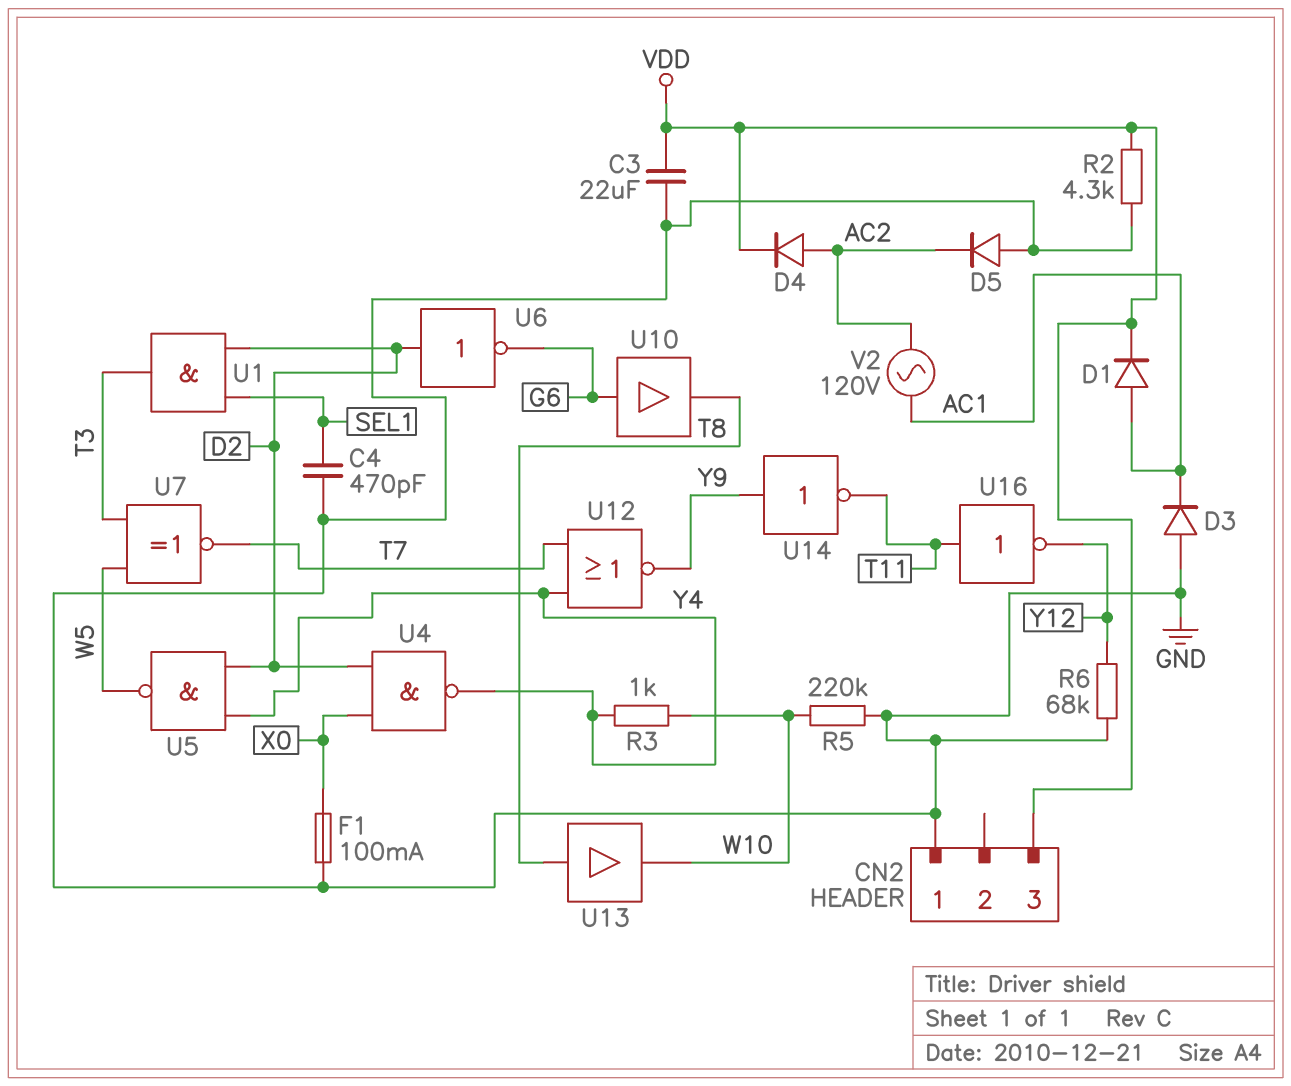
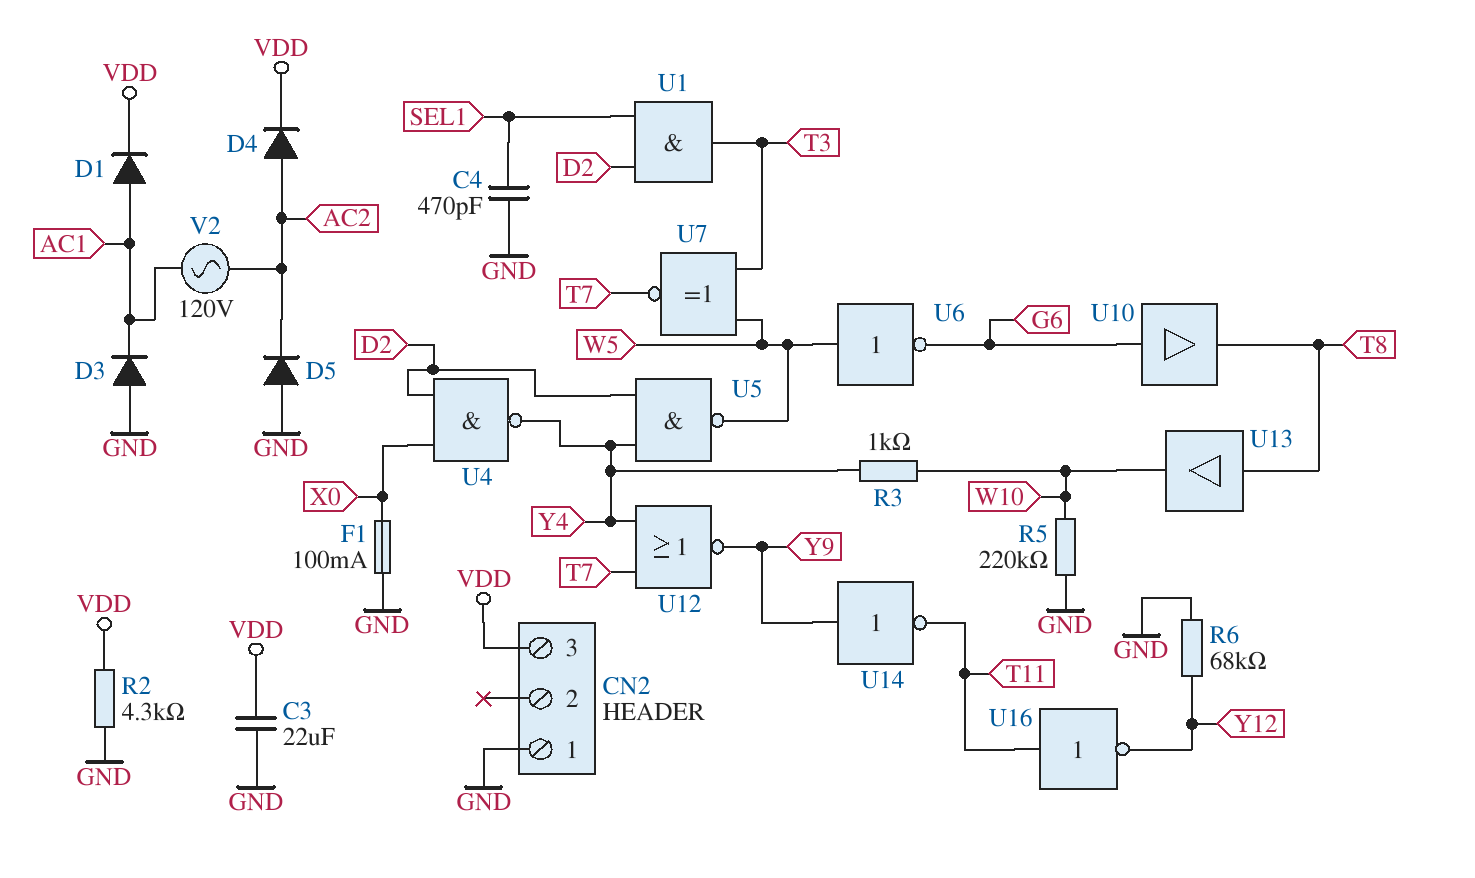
U6: NOT (in D2, out G6) -> NOT (in W5, out G6)

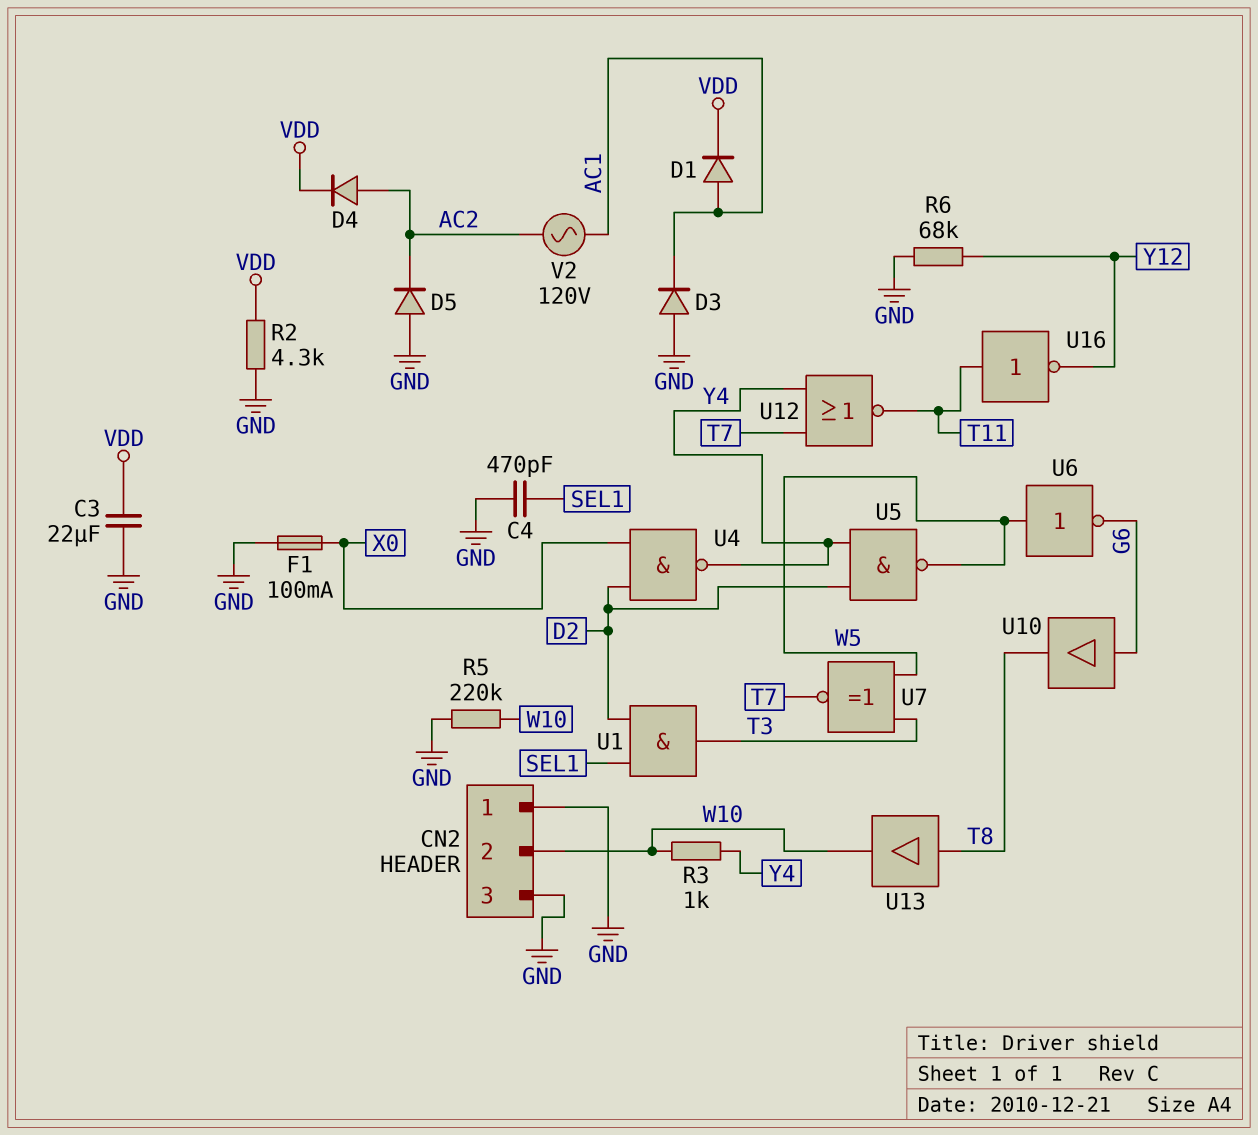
CN2 pin 2: none -> W10
CN2 pin 3: VDD -> GND
U12: NOR (in T7, in Y4, out Y9) -> NOR (in T7, in Y4, out T11)
U14: NOT (in Y9, out T11) -> none

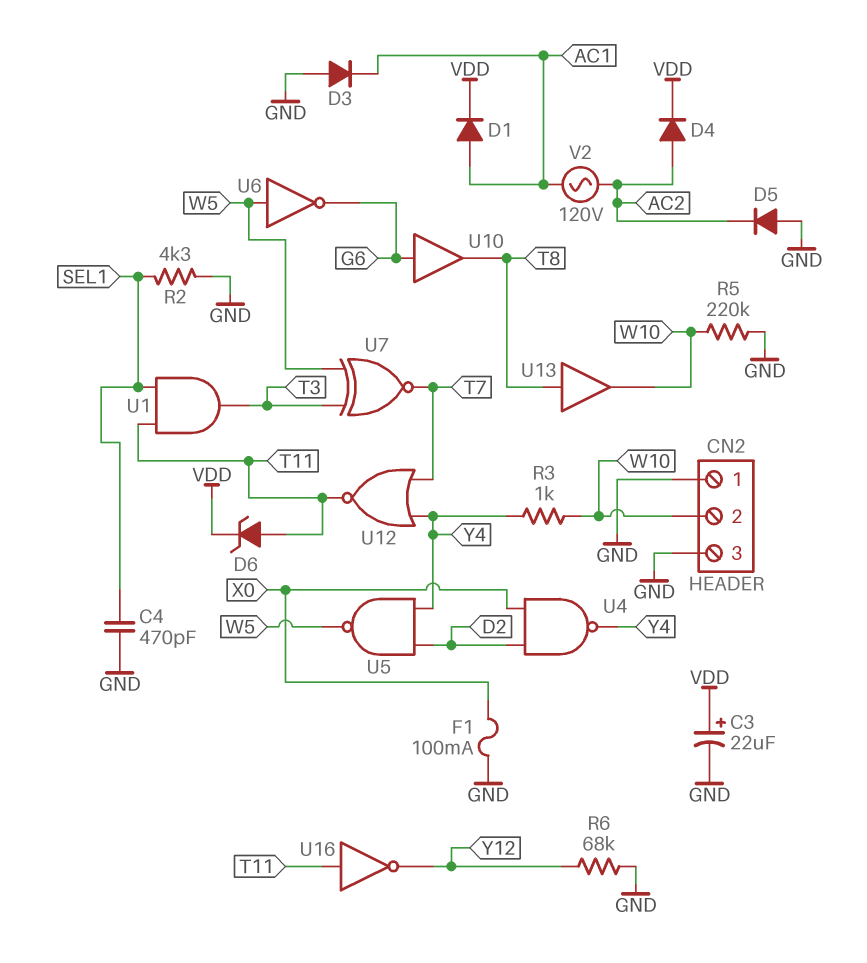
C3: 22uF (GND, VDD) -> 22uF (plus VDD, minus GND)
D6: none -> zener (A T11, K VDD)
R2: 4.3k (GND, VDD) -> 4.3k (GND, SEL1)
U1: AND (in D2, in SEL1, out T3) -> AND (in SEL1, in T11, out T3)

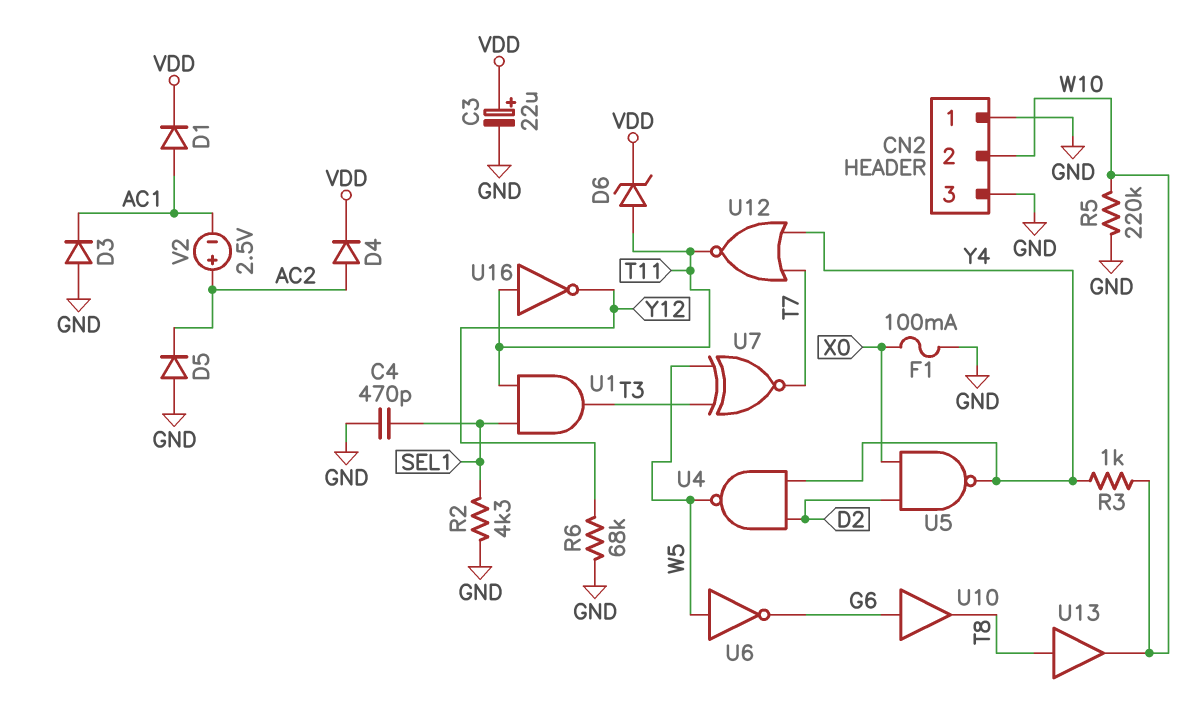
U4: NAND (in D2, in X0, out Y4) -> NAND (in D2, in Y4, out W5)
U5: NAND (in D2, in Y4, out W5) -> NAND (in D2, in X0, out Y4)
V2: AC 120V (AC1, AC2) -> 2.5V (plus AC2, minus AC1)

